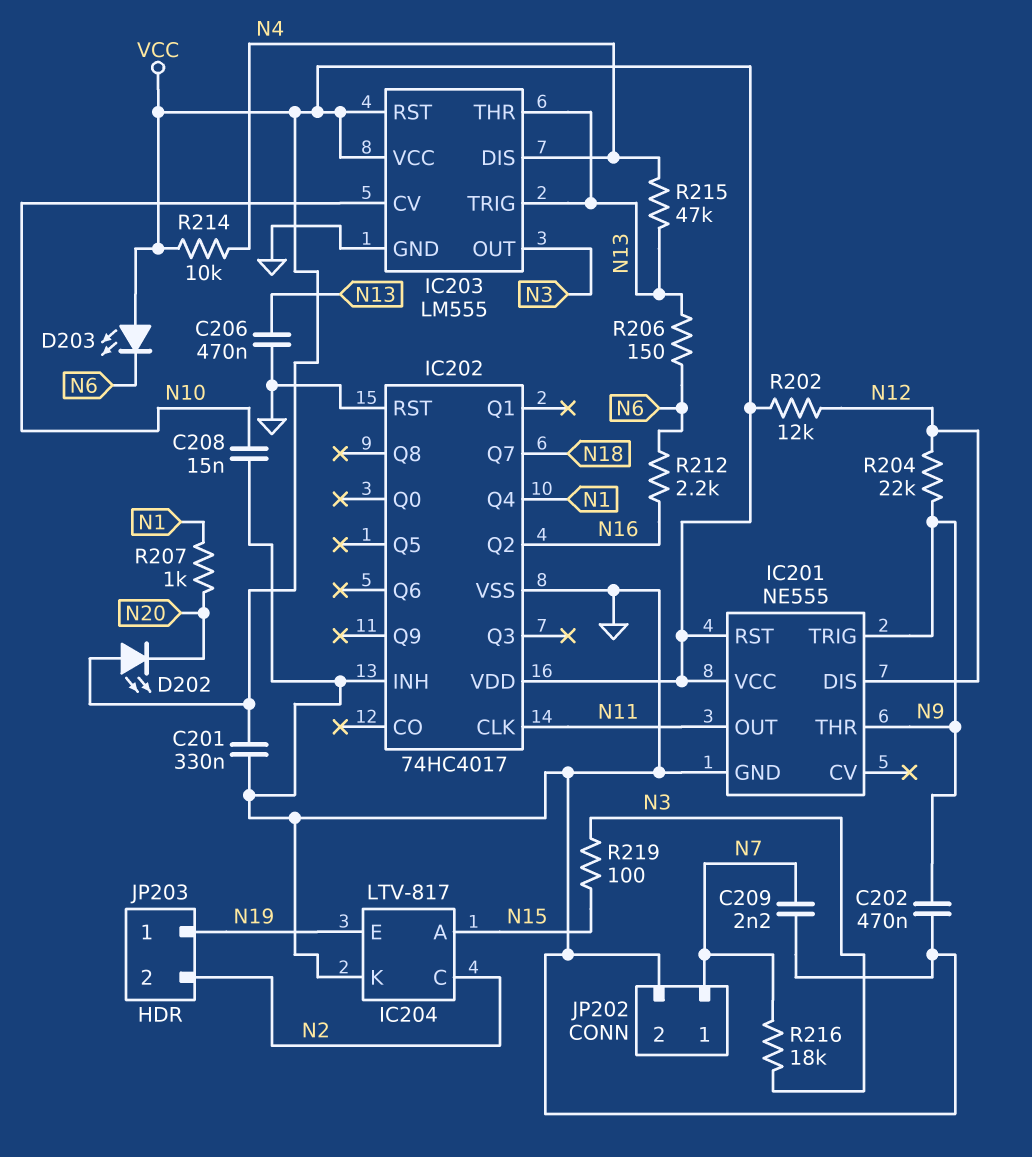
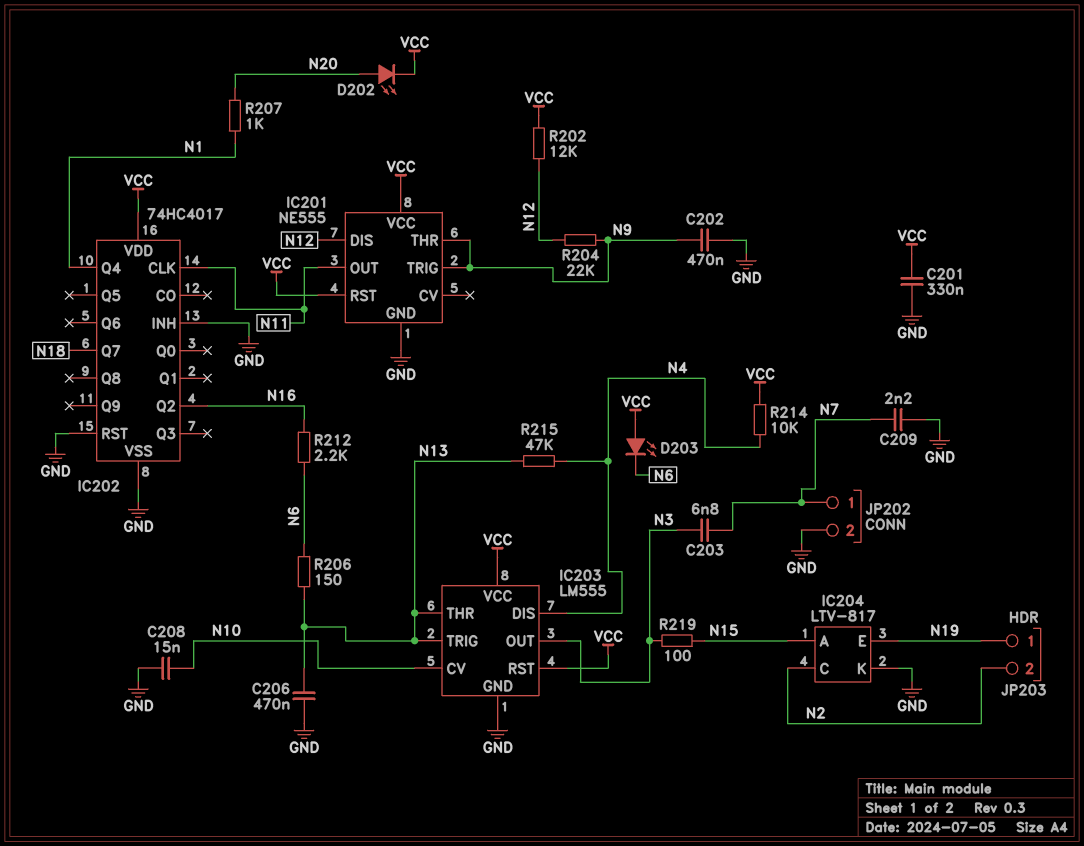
C203: none -> 6.8nF (N3, N7)
D202: LED (A VCC, K N20) -> LED (A N20, K VCC)
R216: 18k (N3, N7) -> none

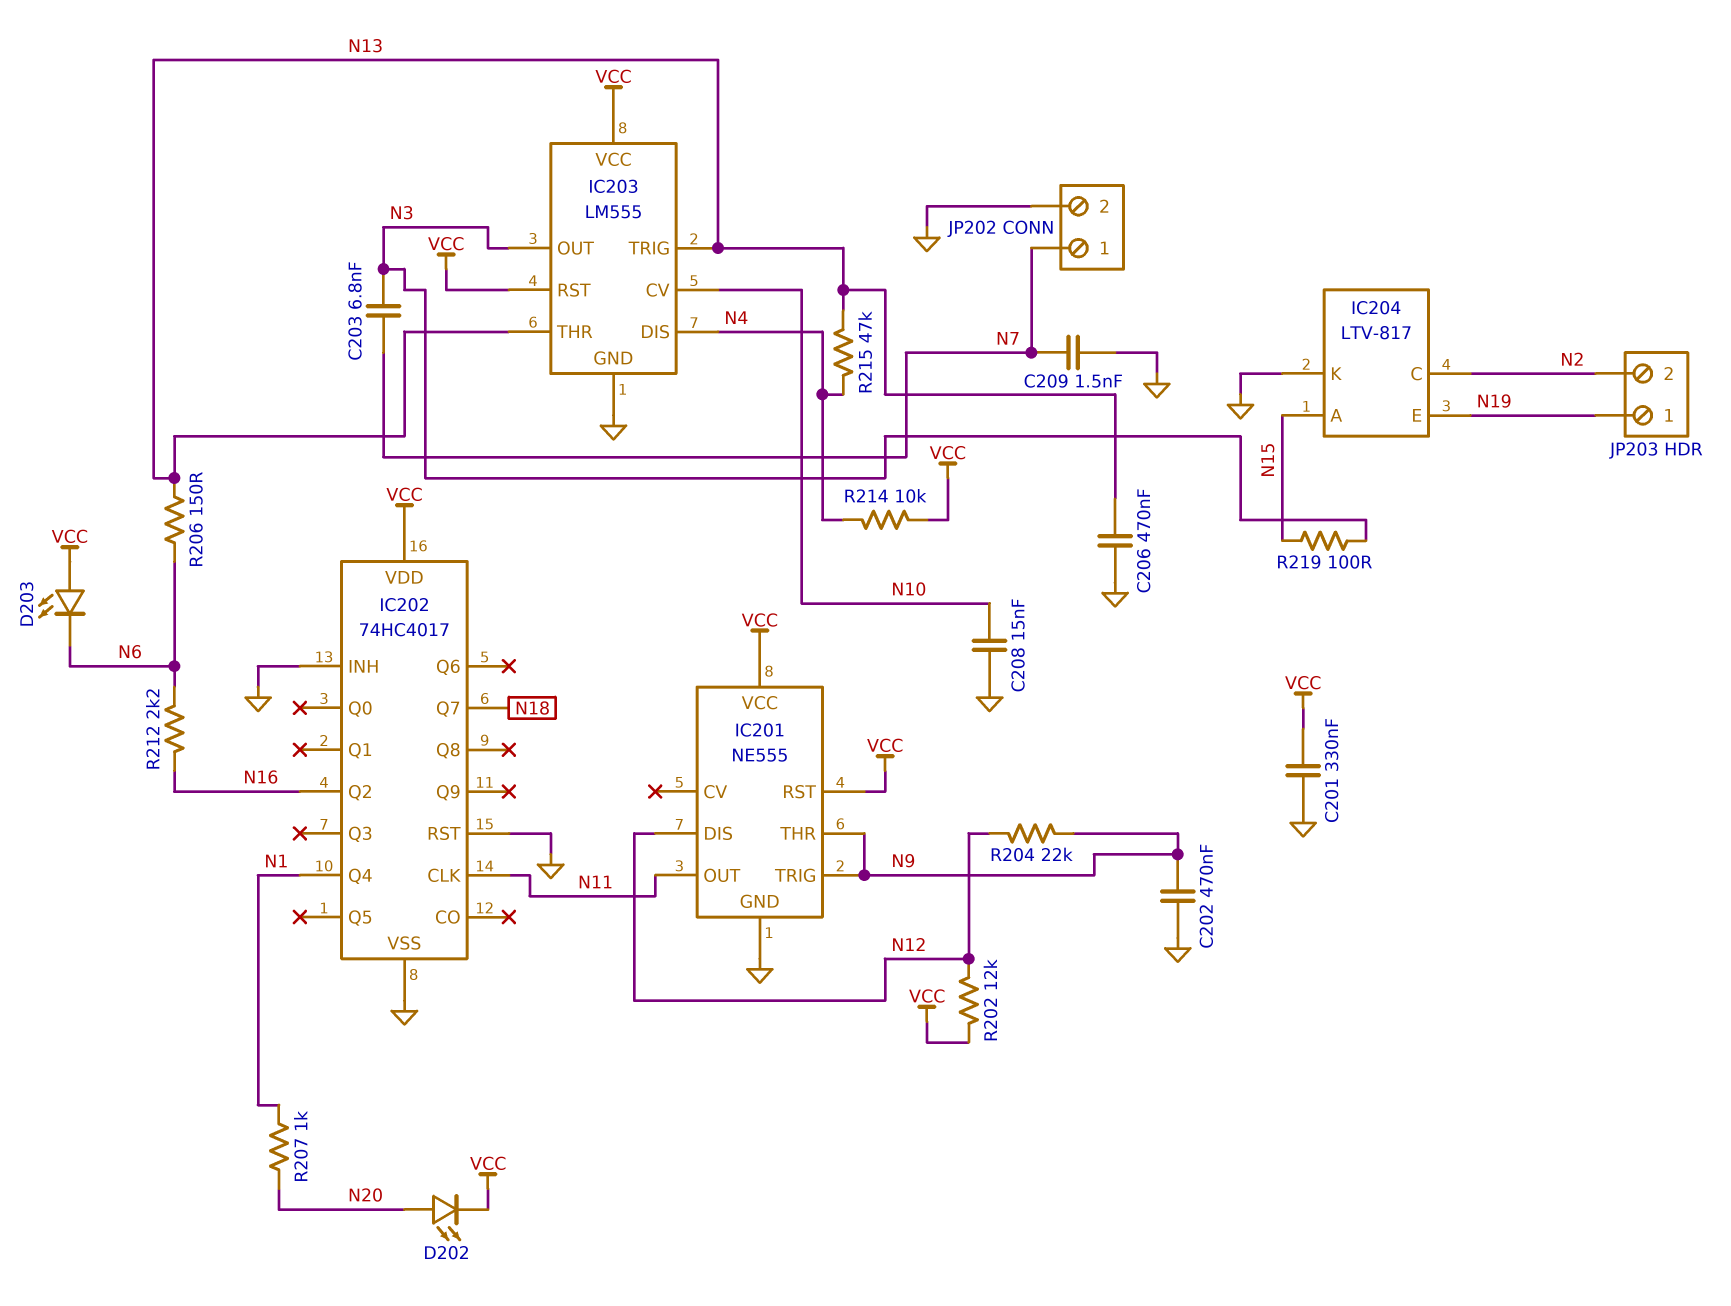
C209: 2.2nF (GND, N7) -> 1.5nF (GND, N7)

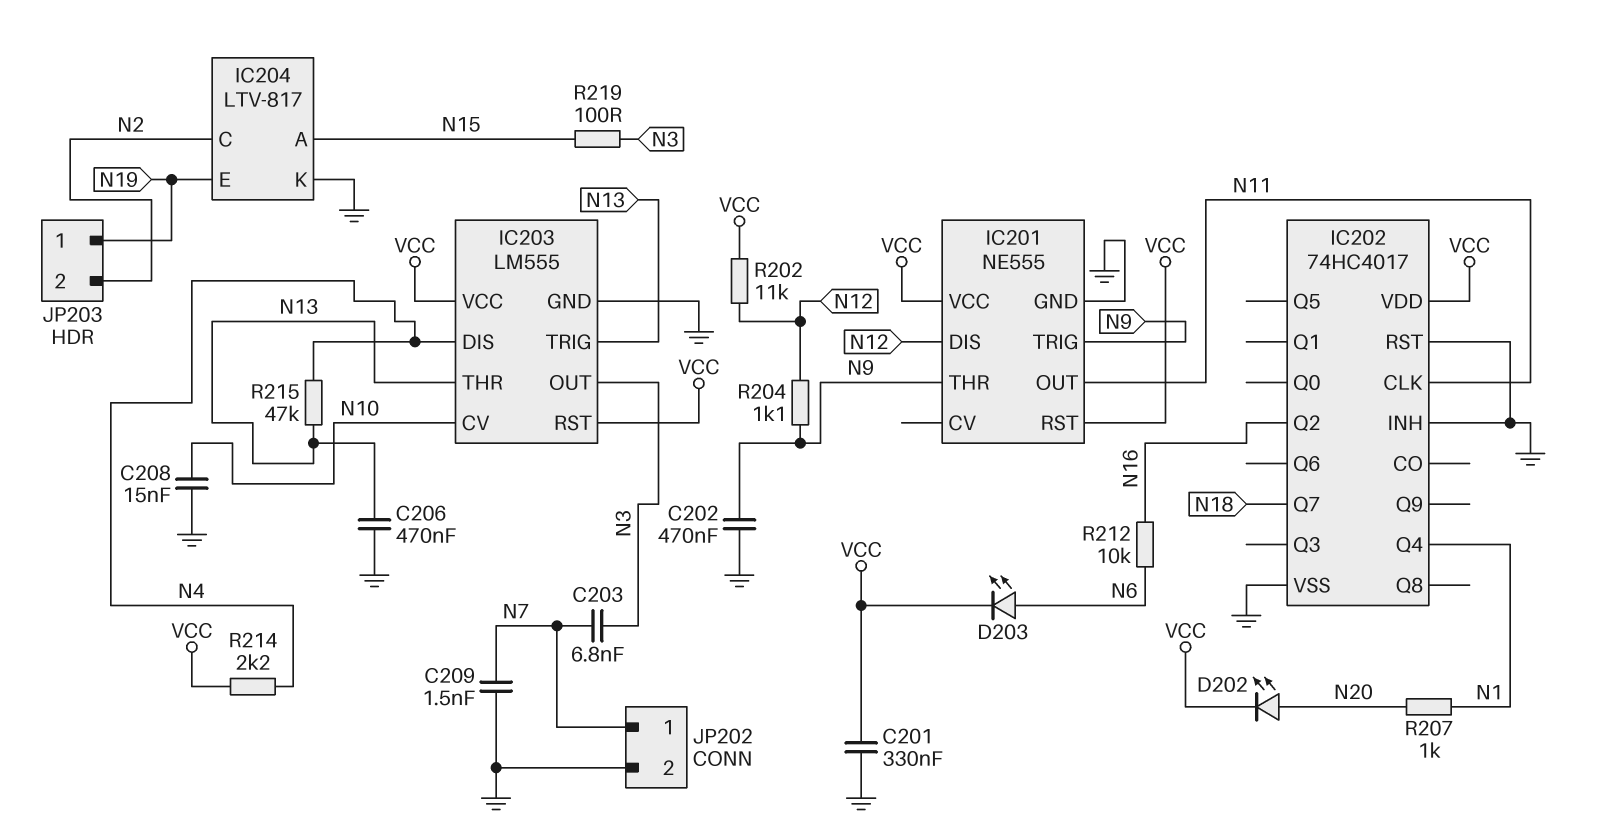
D203: LED (A VCC, K N6) -> LED (A N6, K VCC)
R202: 12k (N12, VCC) -> 11k (N12, VCC)
R204: 22k (N9, N12) -> 1.1k (N9, N12)
R206: 150 (N6, N13) -> none
R212: 2.2k (N6, N16) -> 10k (N6, N16)
R214: 10k (N4, VCC) -> 2.2k (N4, VCC)

